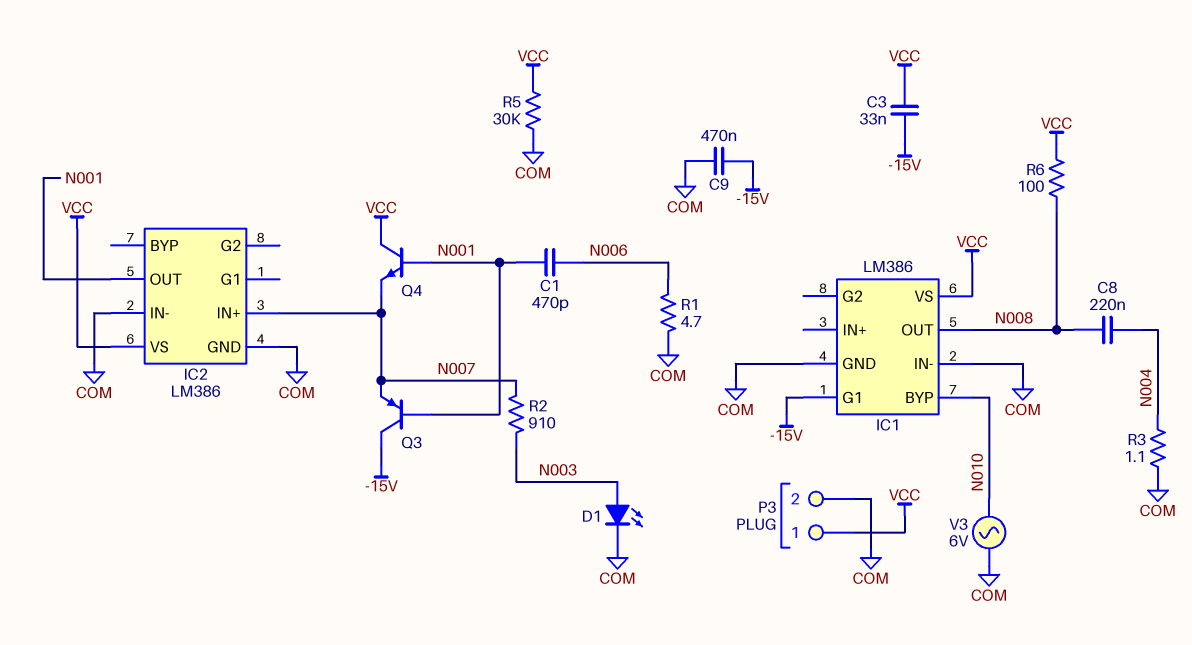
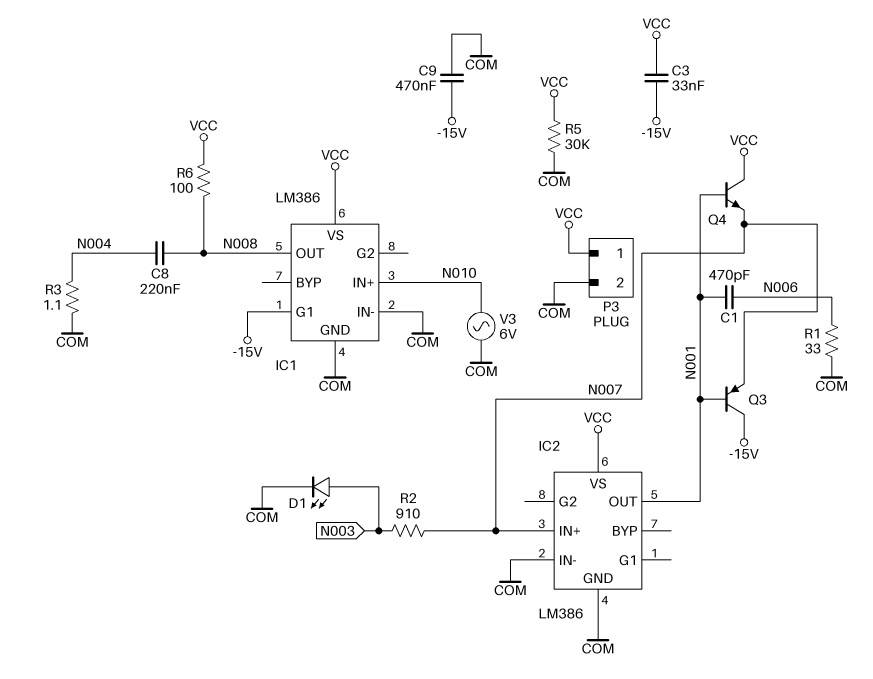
IC1 pin BYP: N010 -> none
IC1 pin IN+: none -> N010
R1: 4.7 (COM, N006) -> 33 (COM, N006)

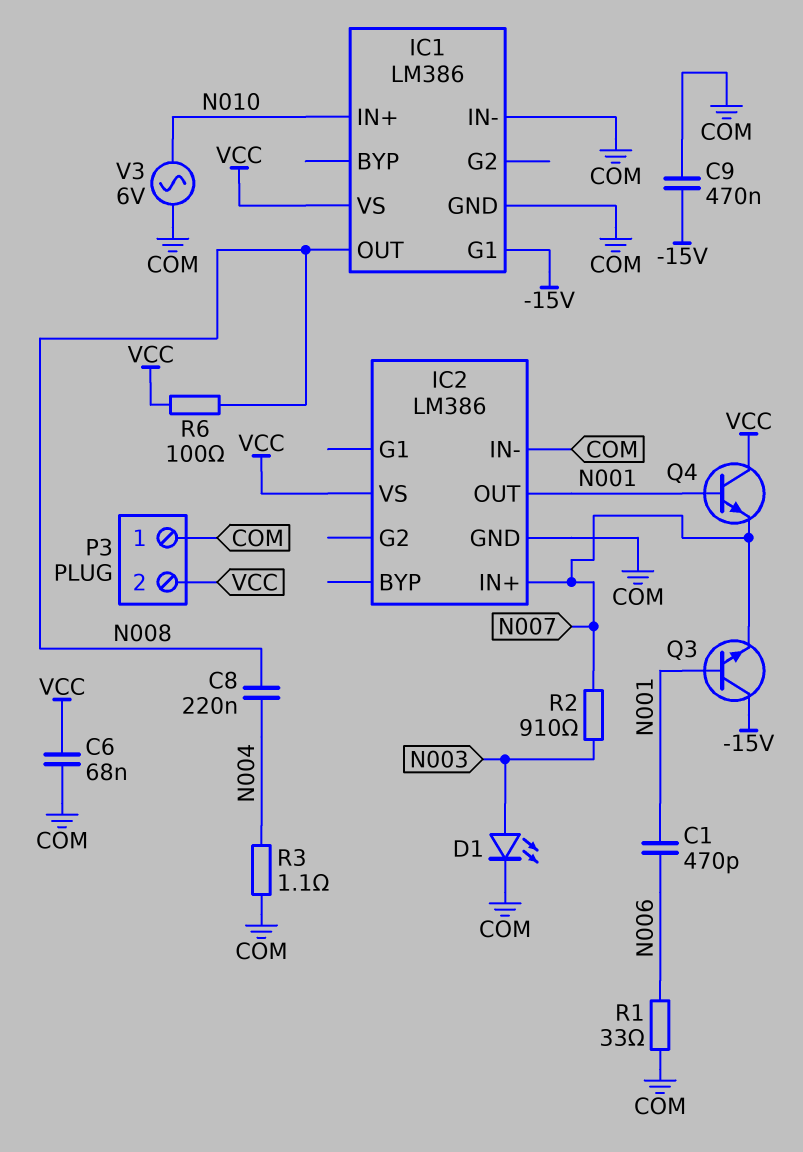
C3: 33nF (-15V, VCC) -> none
C6: none -> 68nF (COM, VCC)
P3 pin 1: VCC -> COM
P3 pin 2: COM -> VCC
Q3: PNP (B N001, C -15V, E N007) -> NPN (B N001, C -15V, E N007)
R5: 30k (COM, VCC) -> none

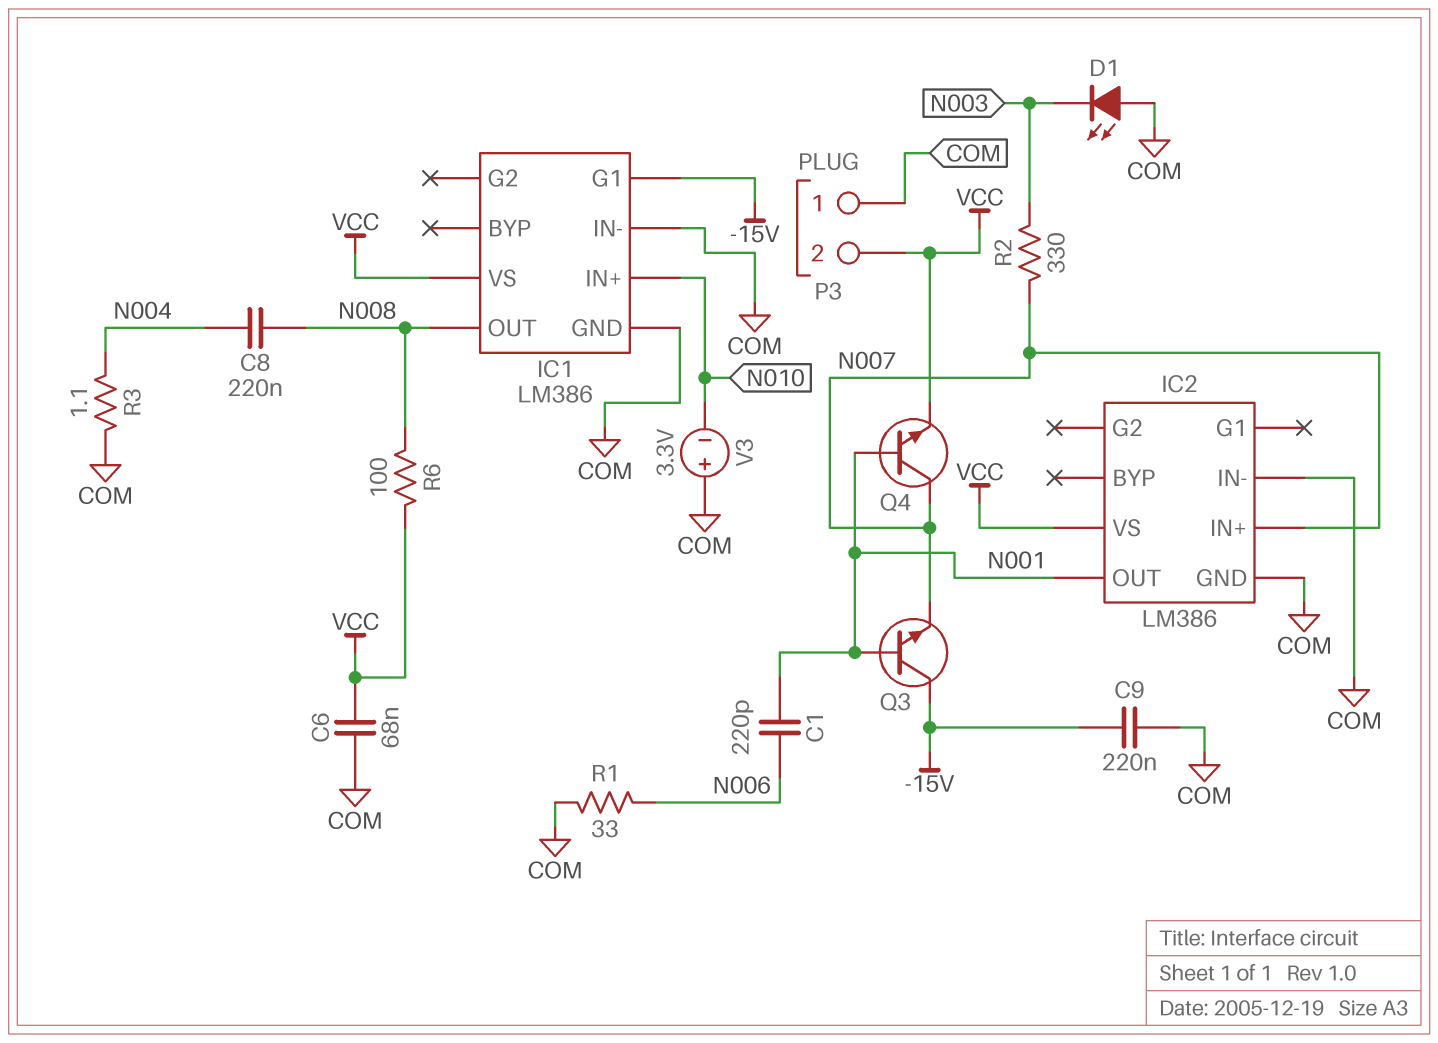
C1: 470pF (N001, N006) -> 220pF (N001, N006)
C9: 470nF (-15V, COM) -> 220nF (-15V, COM)
D1: LED (A N003, K COM) -> LED (A COM, K N003)
Q4: NPN (B N001, C VCC, E N007) -> NPN (B N001, C N007, E VCC)
R2: 910 (N003, N007) -> 330 (N003, N007)
V3: AC 6V (COM, N010) -> 3.3V (plus COM, minus N010)

